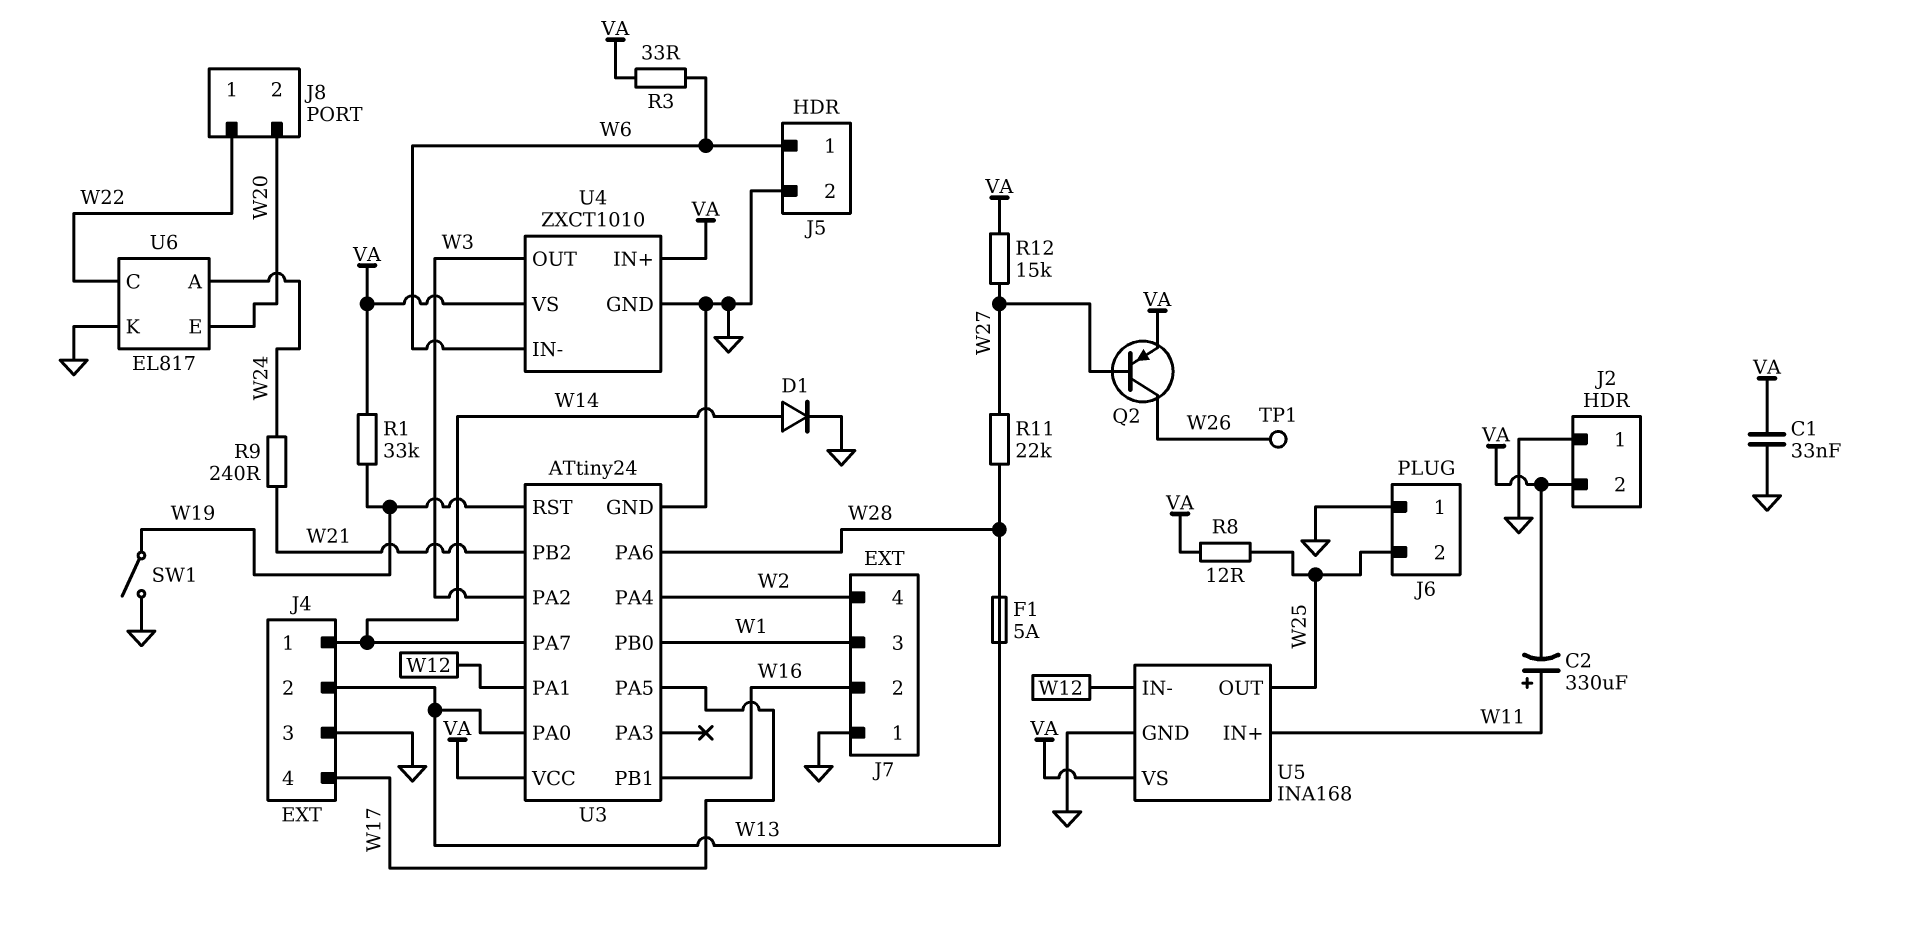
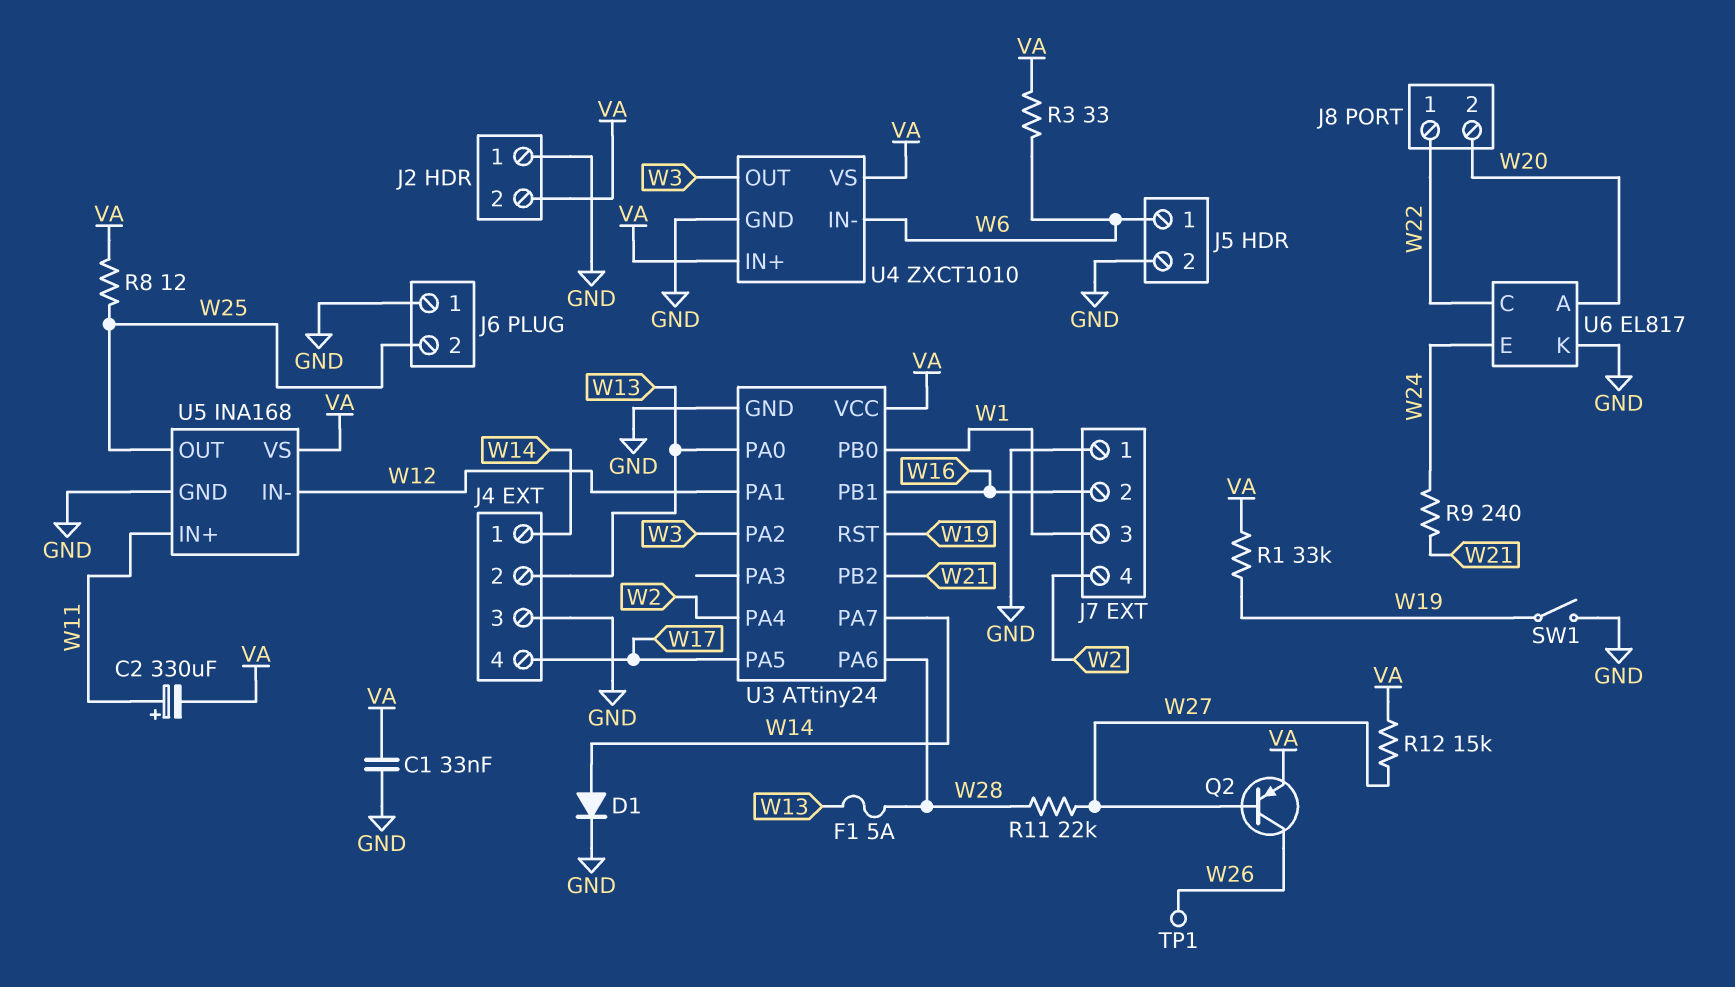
U6 pin A: W24 -> W20
U6 pin E: W20 -> W24

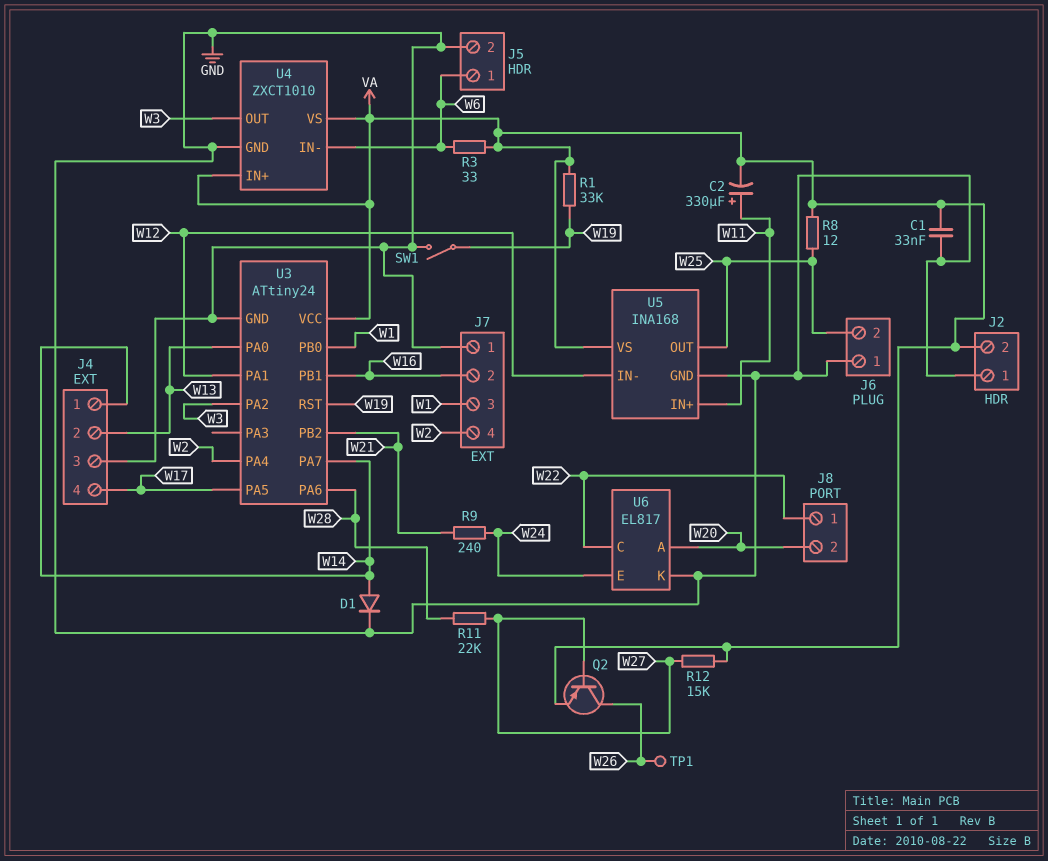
F1: 5A (W13, W28) -> none

